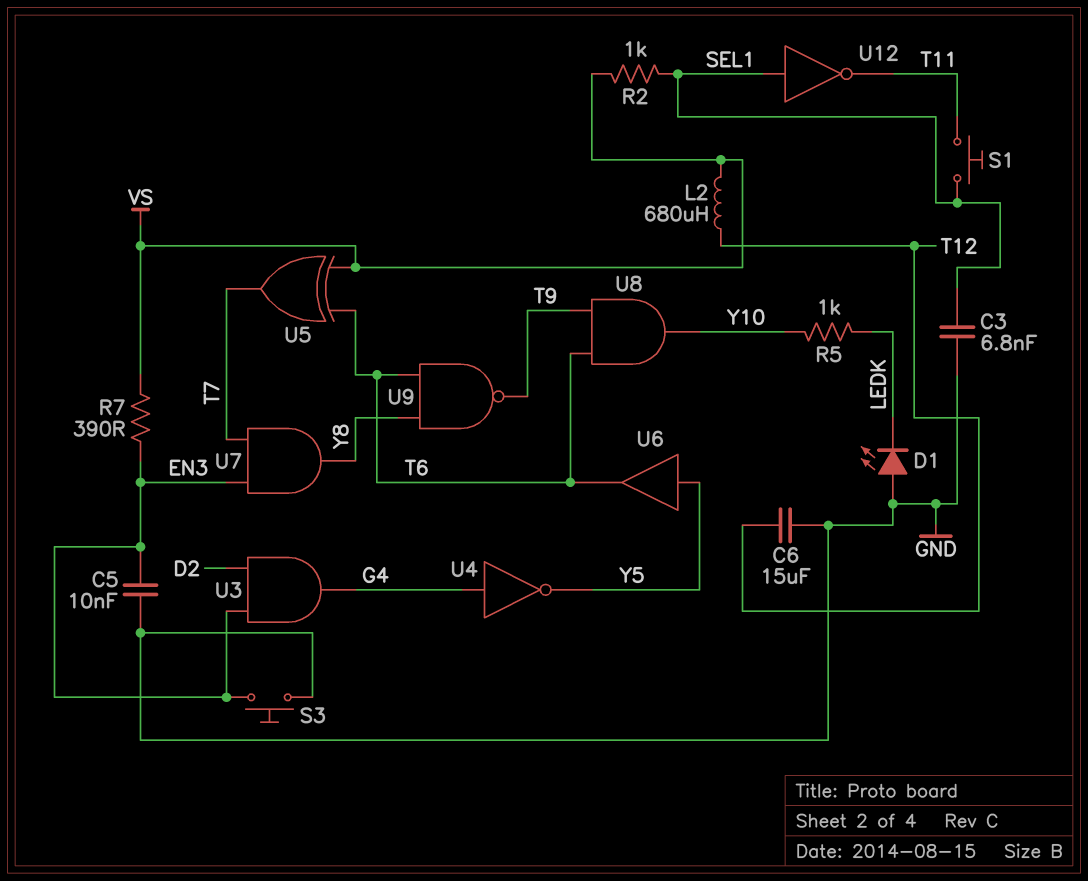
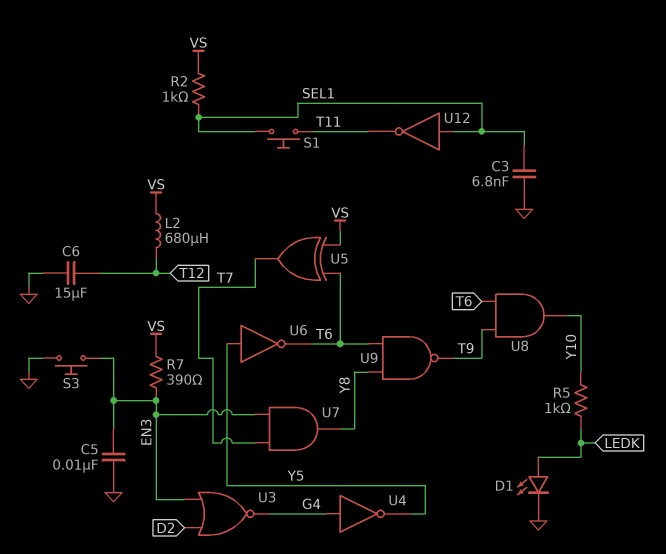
D1: LED (A GND, K LEDK) -> LED (A LEDK, K GND)
U3: AND (in D2, in EN3, out G4) -> NOR (in D2, in EN3, out G4)
U6: buffer (in Y5, out T6) -> NOT (in Y5, out T6)

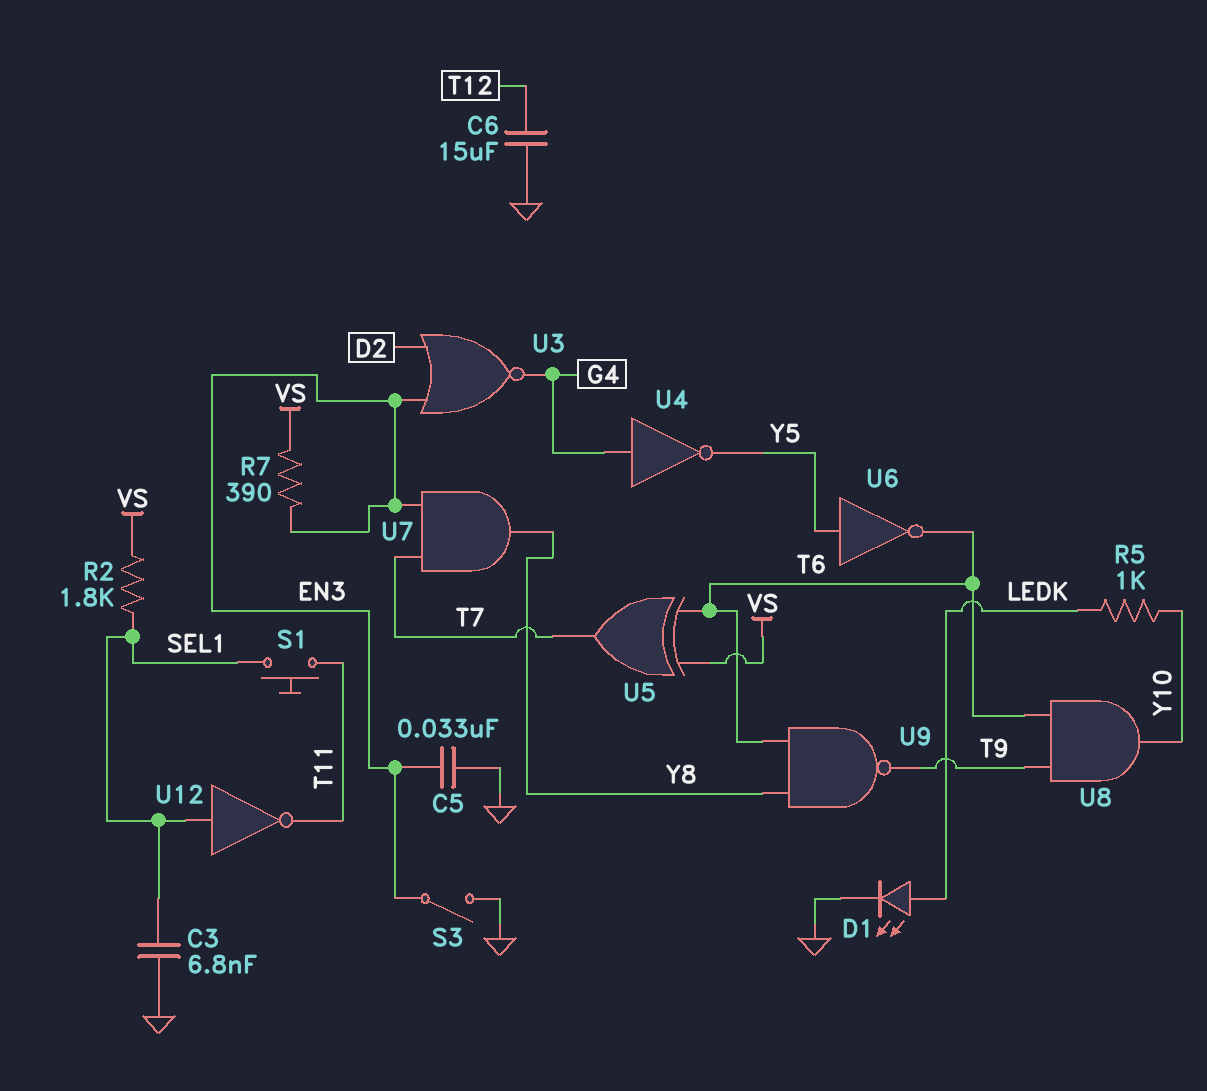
C5: 10nF (EN3, GND) -> 33nF (EN3, GND)
L2: 680uH (T12, VS) -> none
R2: 1k (SEL1, VS) -> 1.8k (SEL1, VS)
S3: button (EN3, GND) -> switch (EN3, GND)

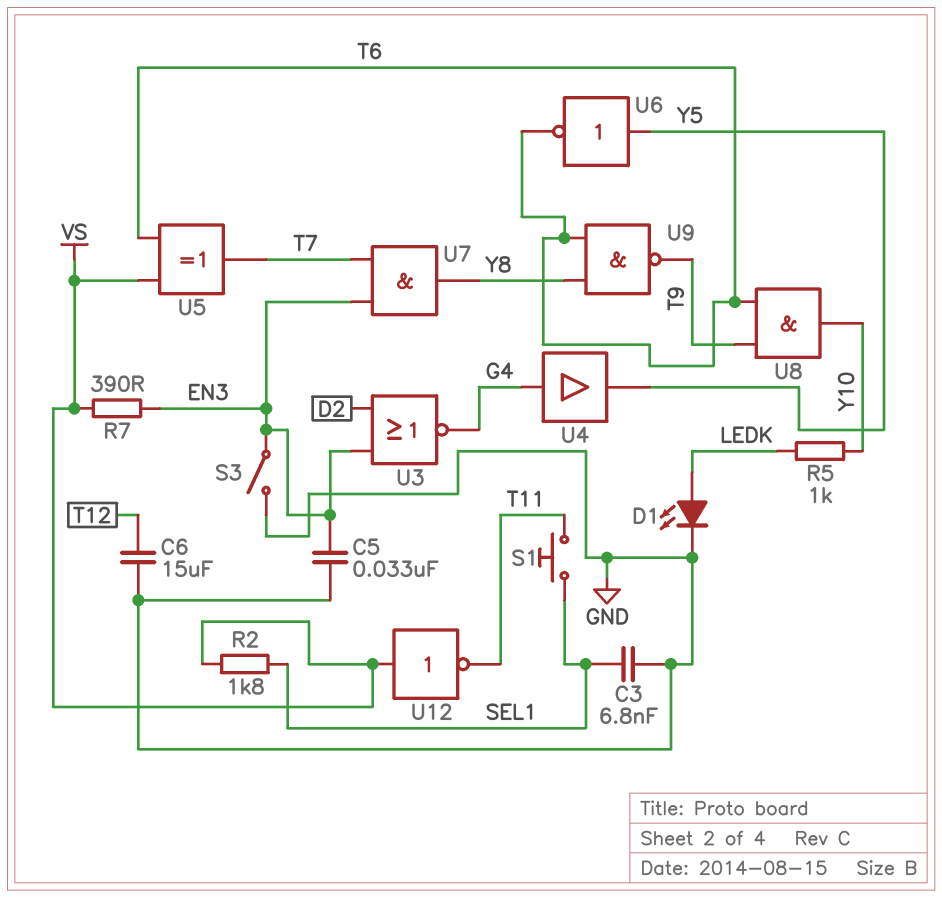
U4: NOT (in G4, out Y5) -> buffer (in G4, out Y5)
U12: NOT (in SEL1, out T11) -> NOT (in VS, out T11)

